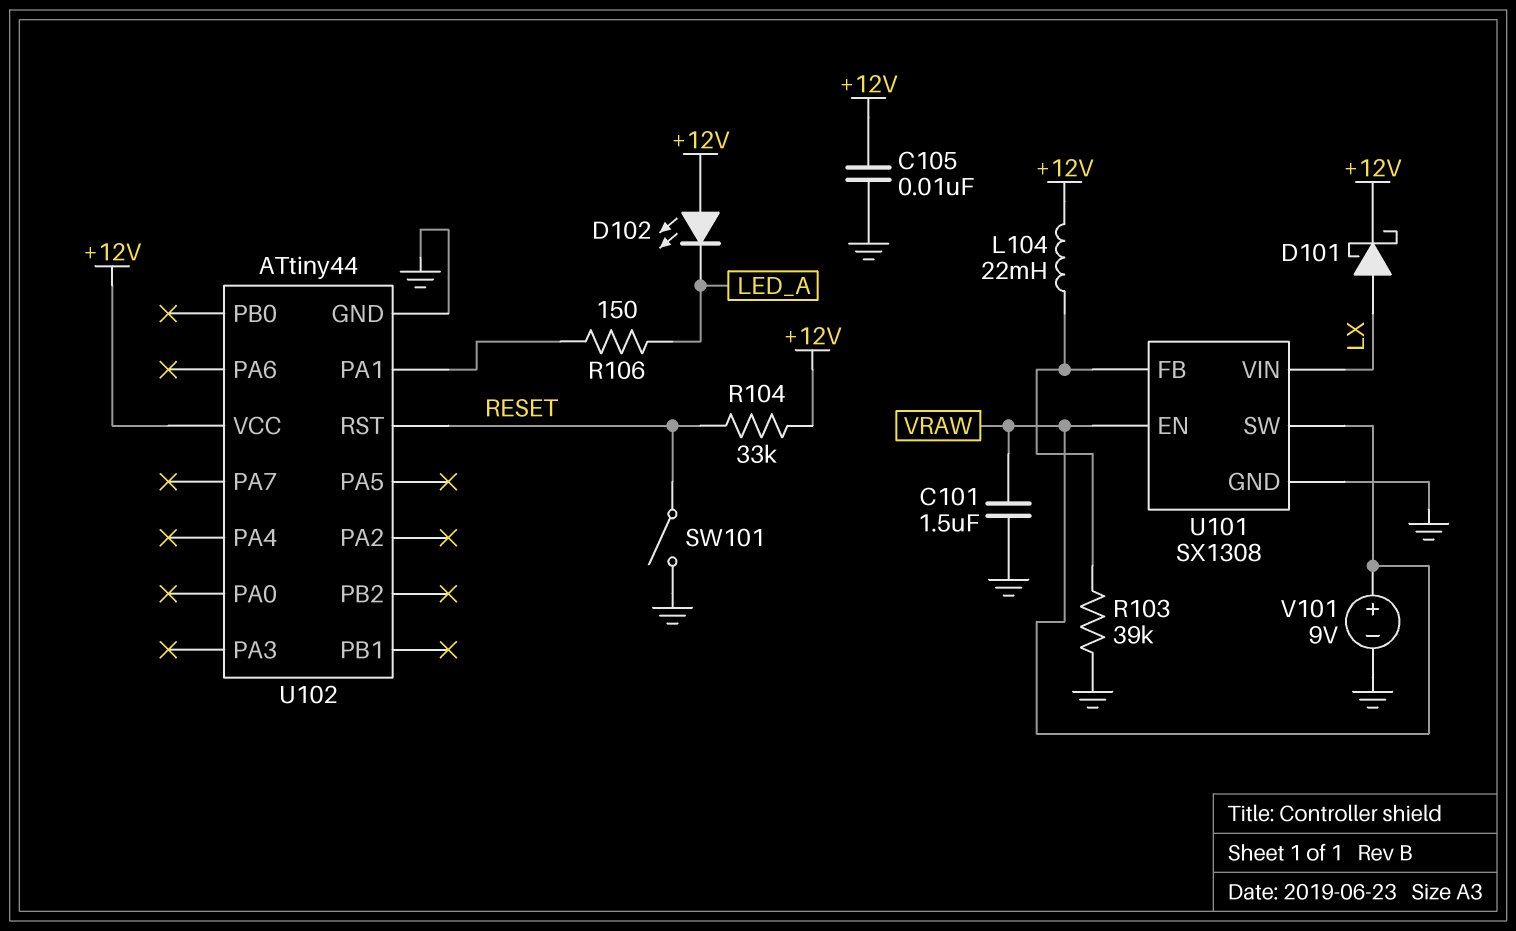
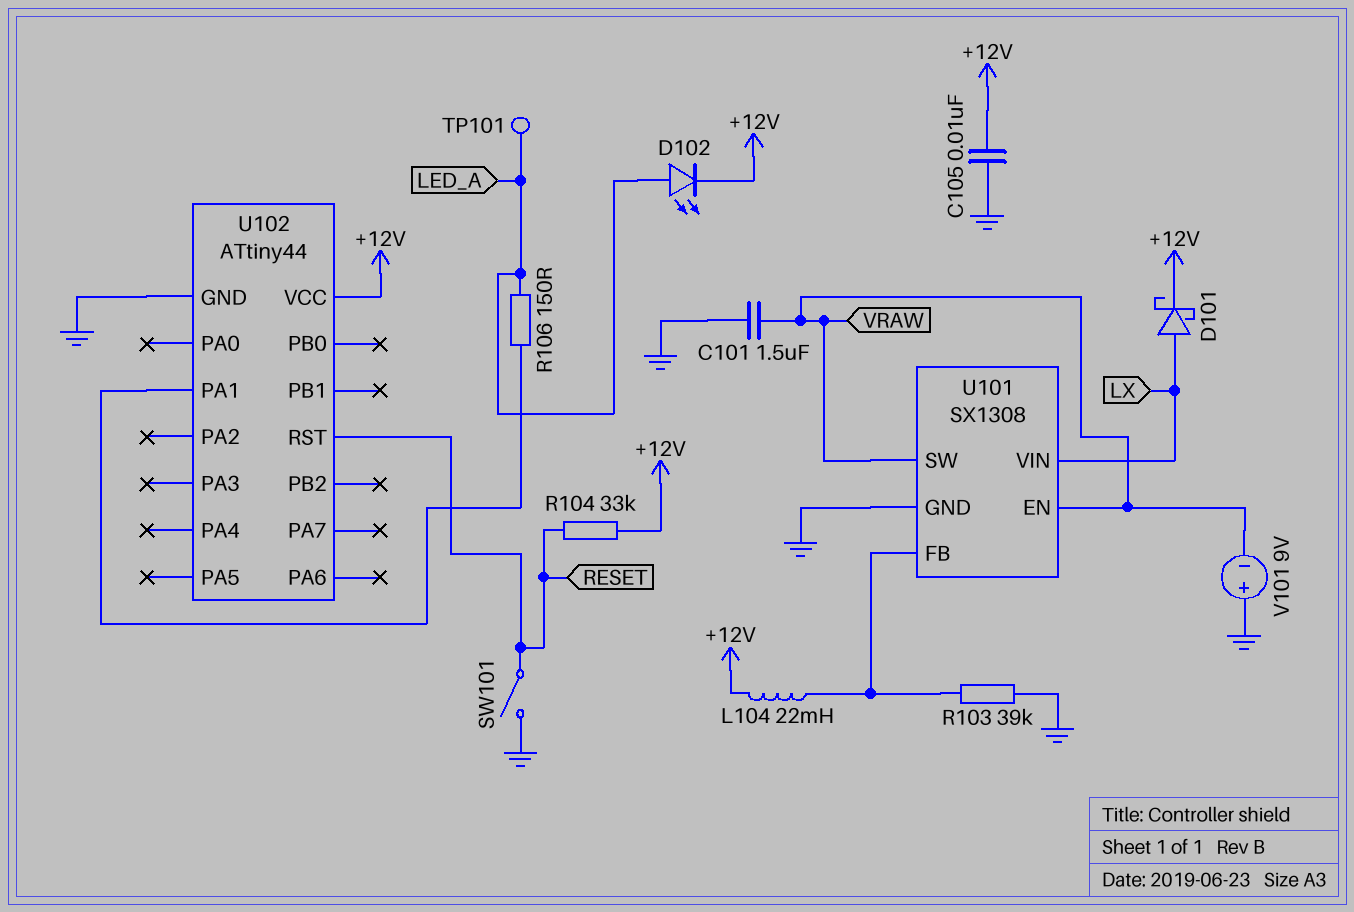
D102: LED (A +12V, K LED_A) -> LED (A LED_A, K +12V)
TP101: none -> test point (LED_A)
V101: 9V (plus VRAW, minus GND) -> 9V (plus GND, minus VRAW)

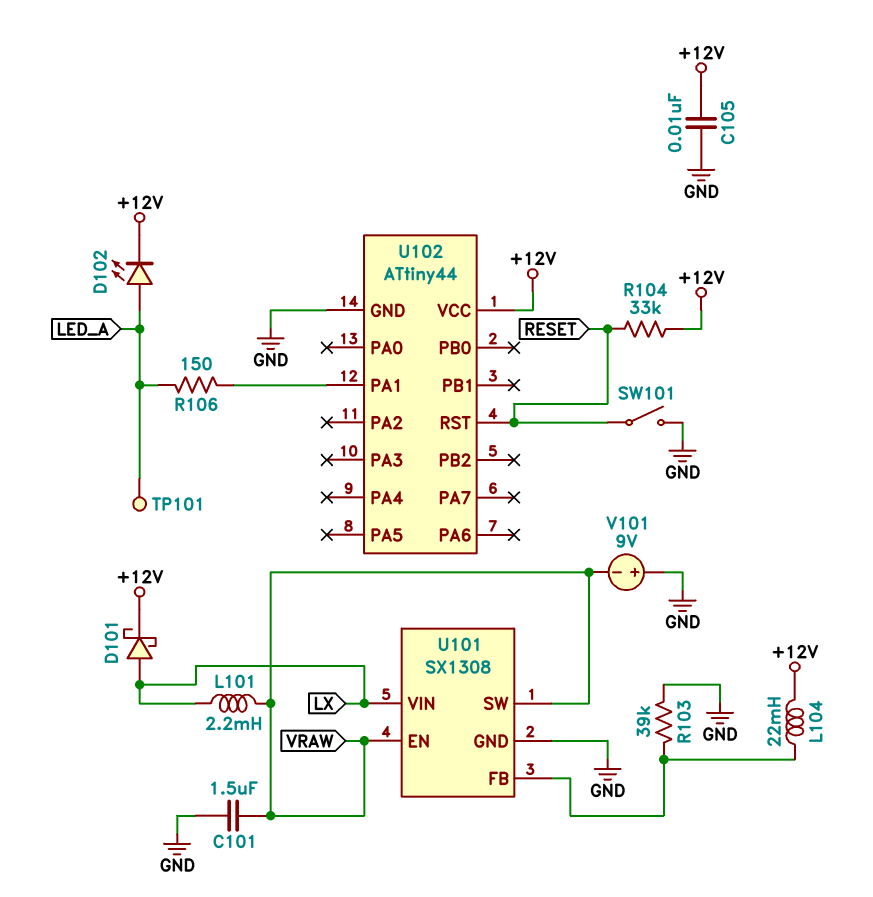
L101: none -> 2.2mH (LX, VRAW)

